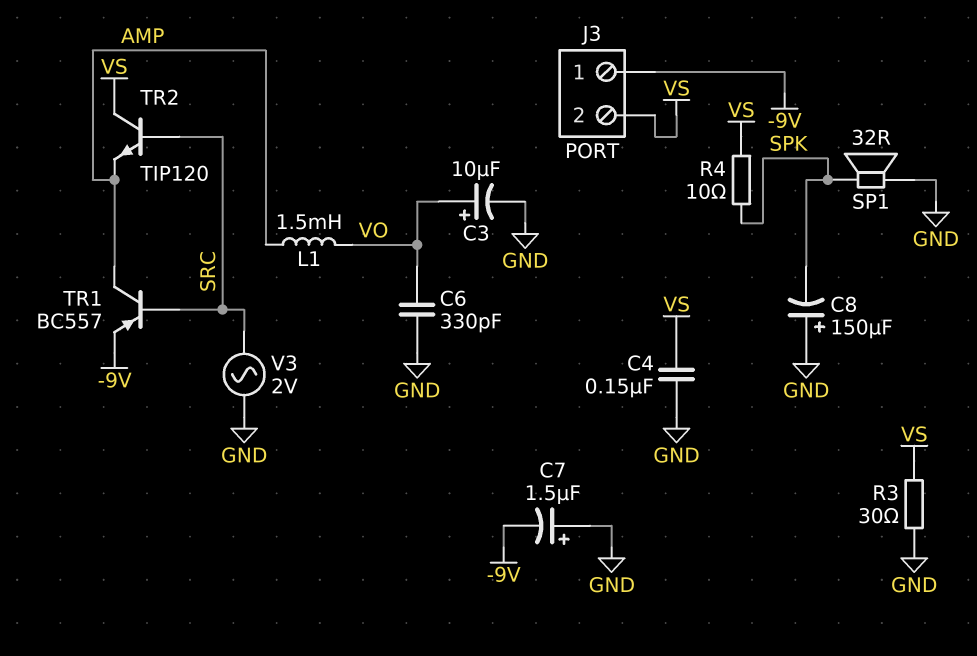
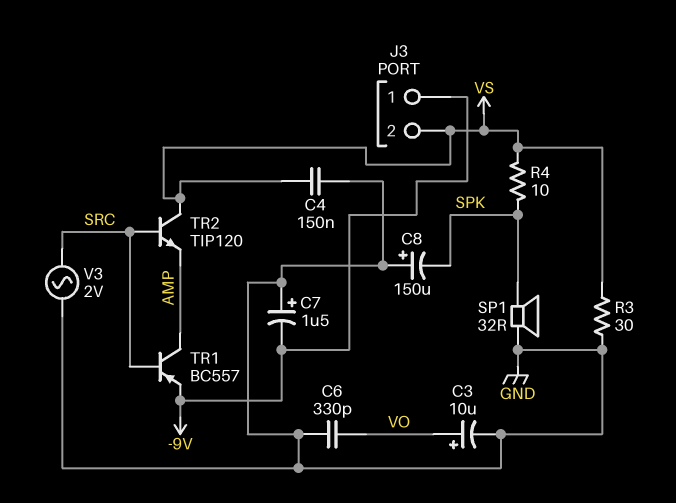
L1: 1.5mH (AMP, VO) -> none

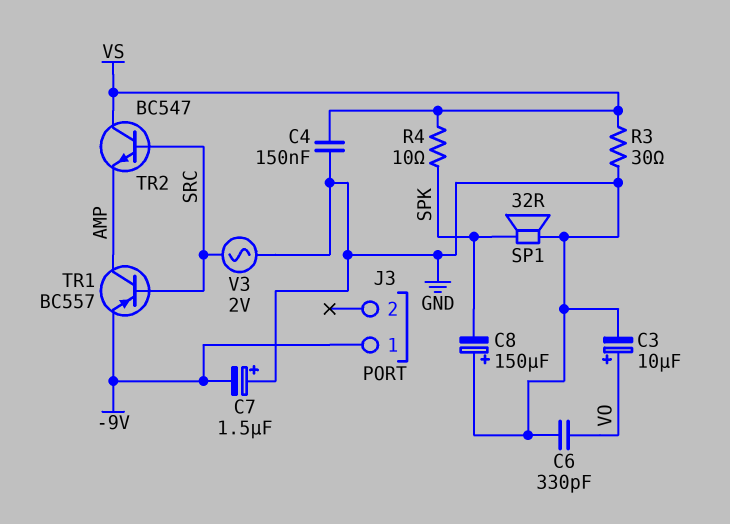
J3 pin 2: VS -> none
TR2: NPN TIP120 (B SRC, C VS, E AMP) -> NPN BC547 (B SRC, C VS, E AMP)

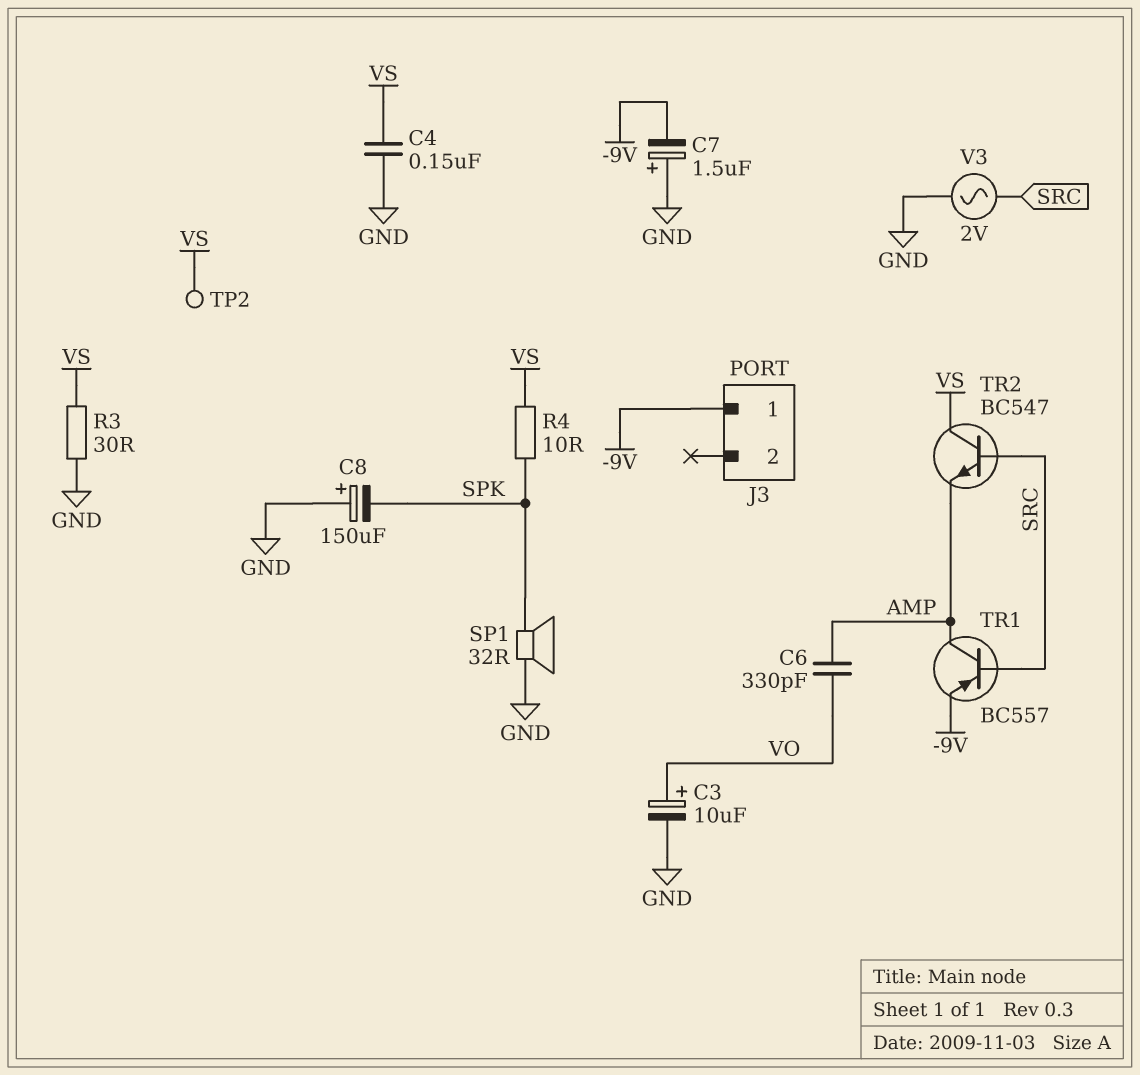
C6: 330pF (GND, VO) -> 330pF (AMP, VO)
TP2: none -> test point (VS)

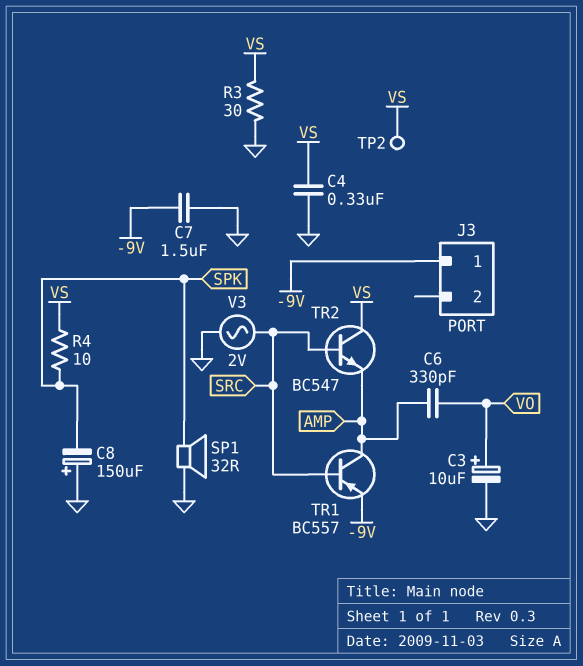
C4: 150nF (GND, VS) -> 330nF (GND, VS)
C7: 1.5uF (plus GND, minus -9V) -> 1.5uF (-9V, GND)

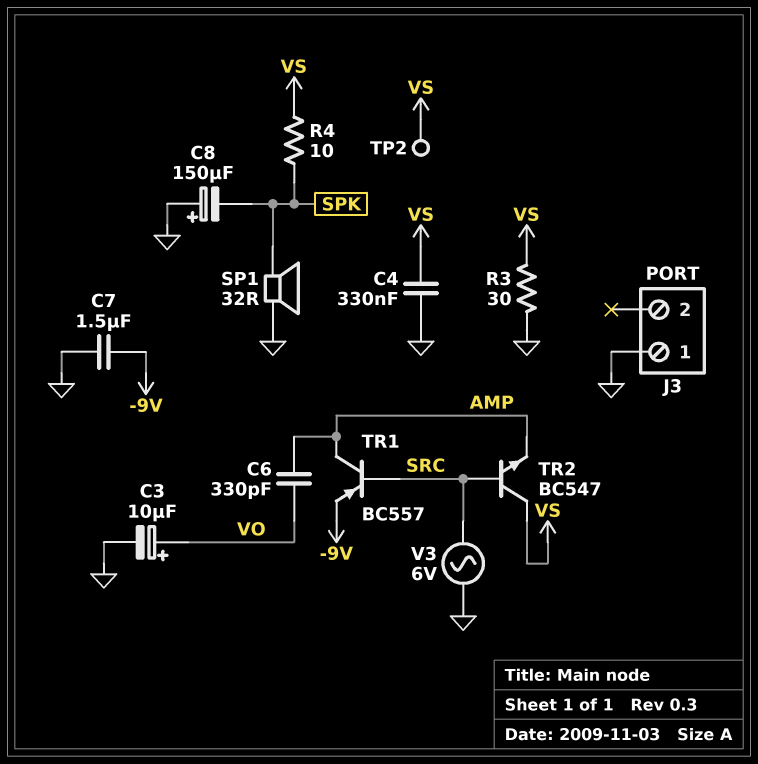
J3 pin 1: -9V -> GND
V3: AC 2V (GND, SRC) -> AC 6V (GND, SRC)

